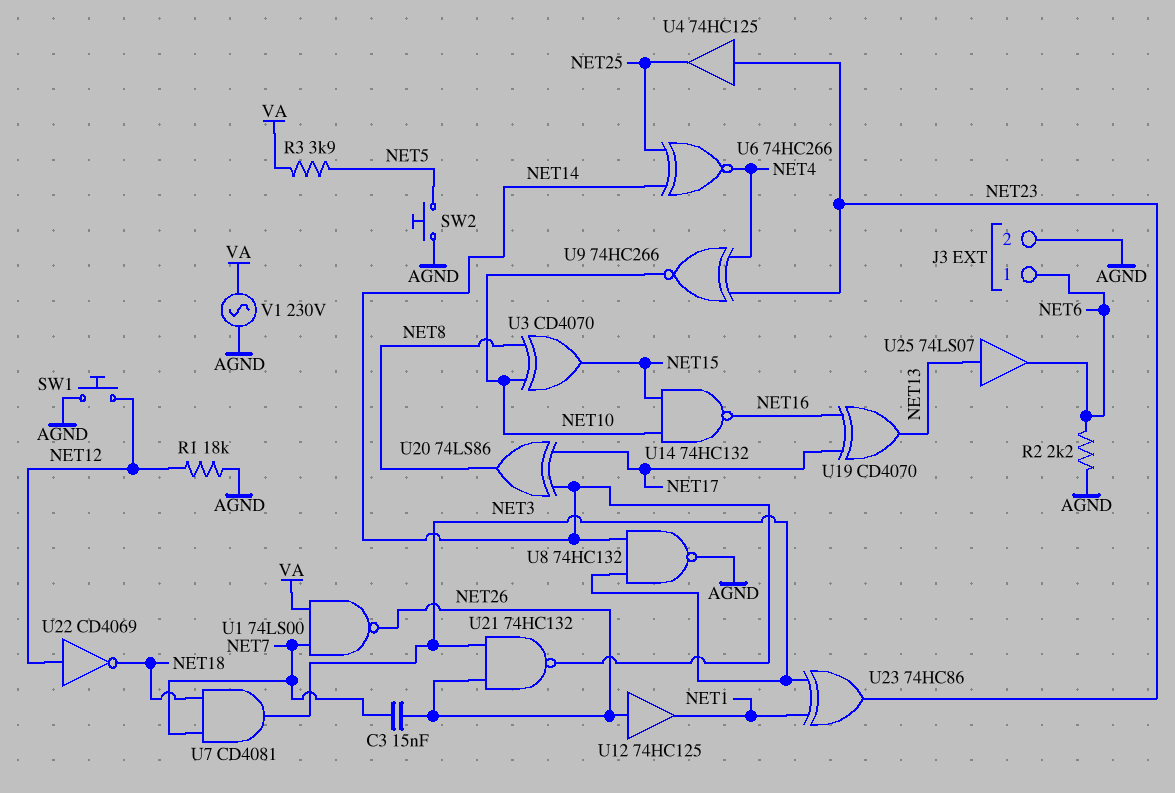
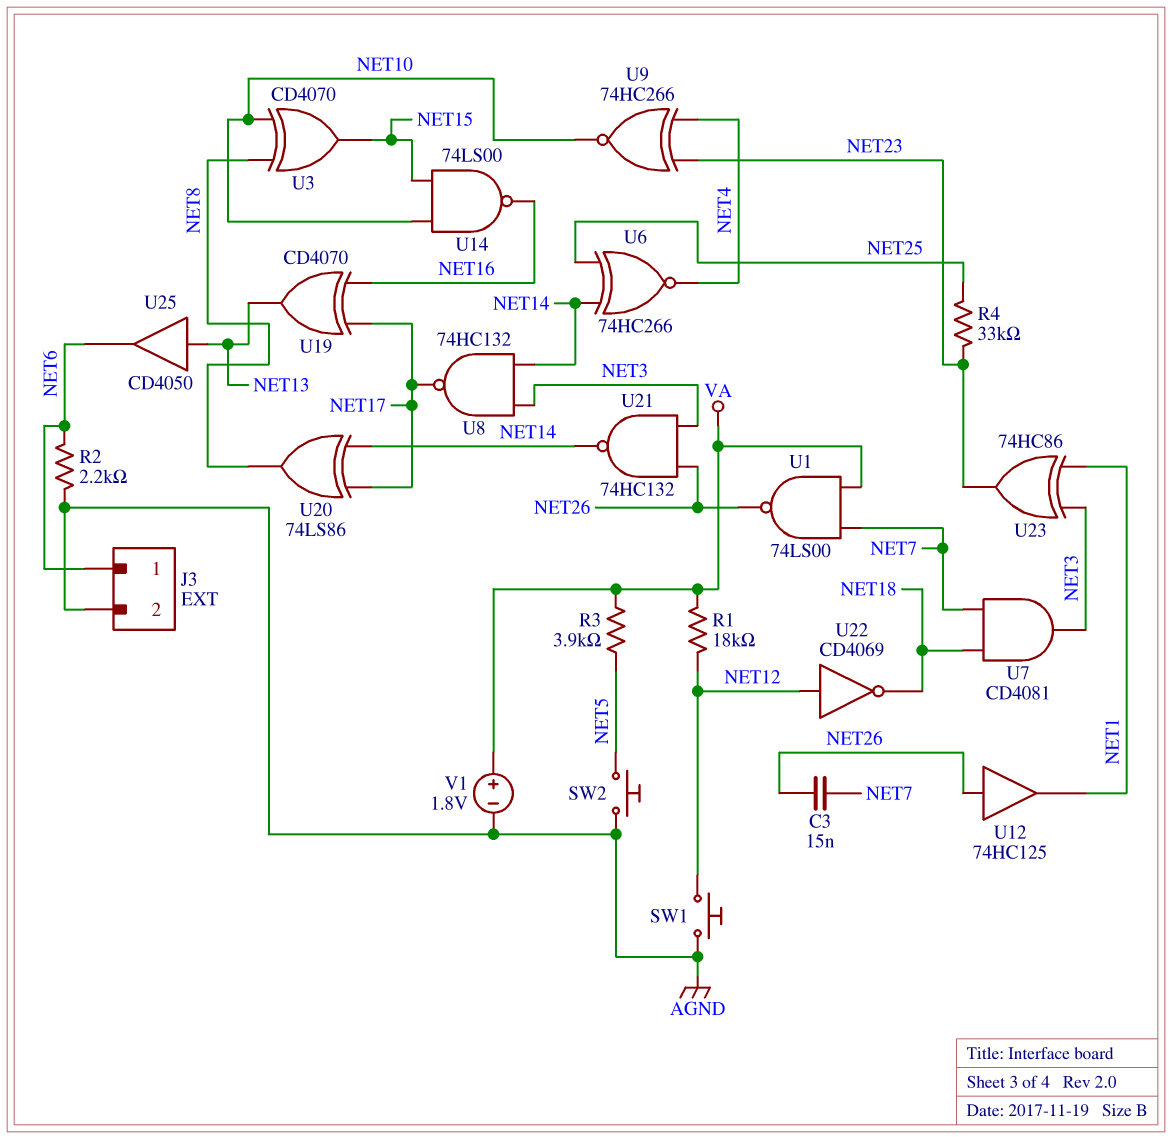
R1: 18k (AGND, NET12) -> 18k (NET12, VA)
R4: none -> 33k (NET23, NET25)
U4: buffer 74HC125 (in NET23, out NET25) -> none
U8: NAND 74HC132 (in NET3, in NET14, out AGND) -> NAND 74HC132 (in NET3, in NET14, out NET17)
U14: NAND 74HC132 (in NET10, in NET15, out NET16) -> NAND 74LS00 (in NET10, in NET15, out NET16)
U25: buffer 74LS07 (in NET13, out NET6) -> buffer CD4050 (in NET13, out NET6)
V1: AC 230V (AGND, VA) -> 1.8V (plus VA, minus AGND)

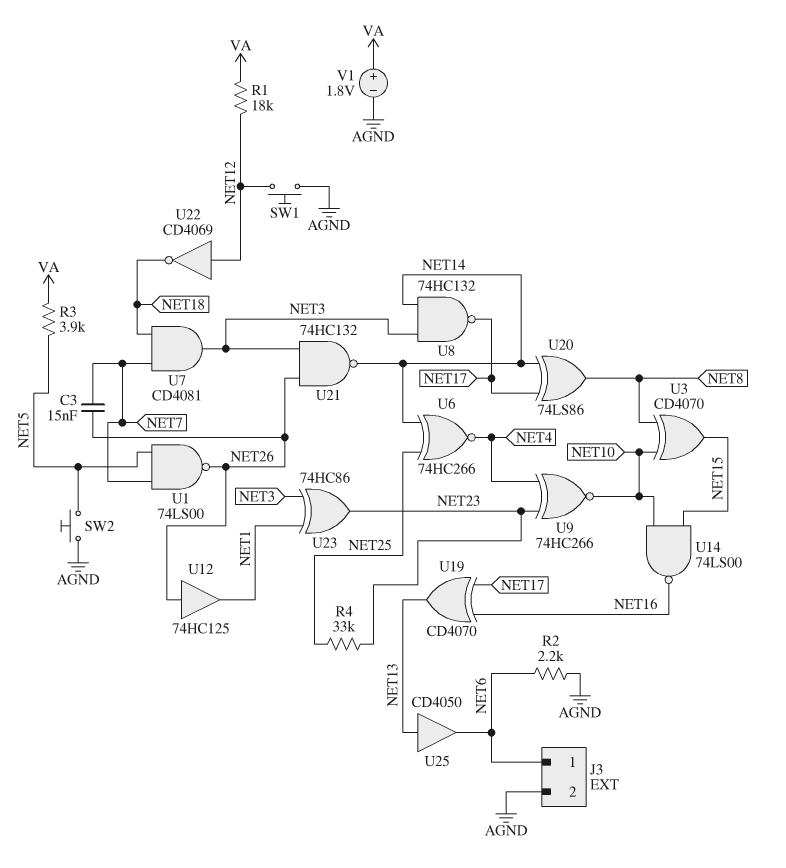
U1: NAND 74LS00 (in NET7, in VA, out NET26) -> NAND 74LS00 (in NET5, in NET7, out NET26)

